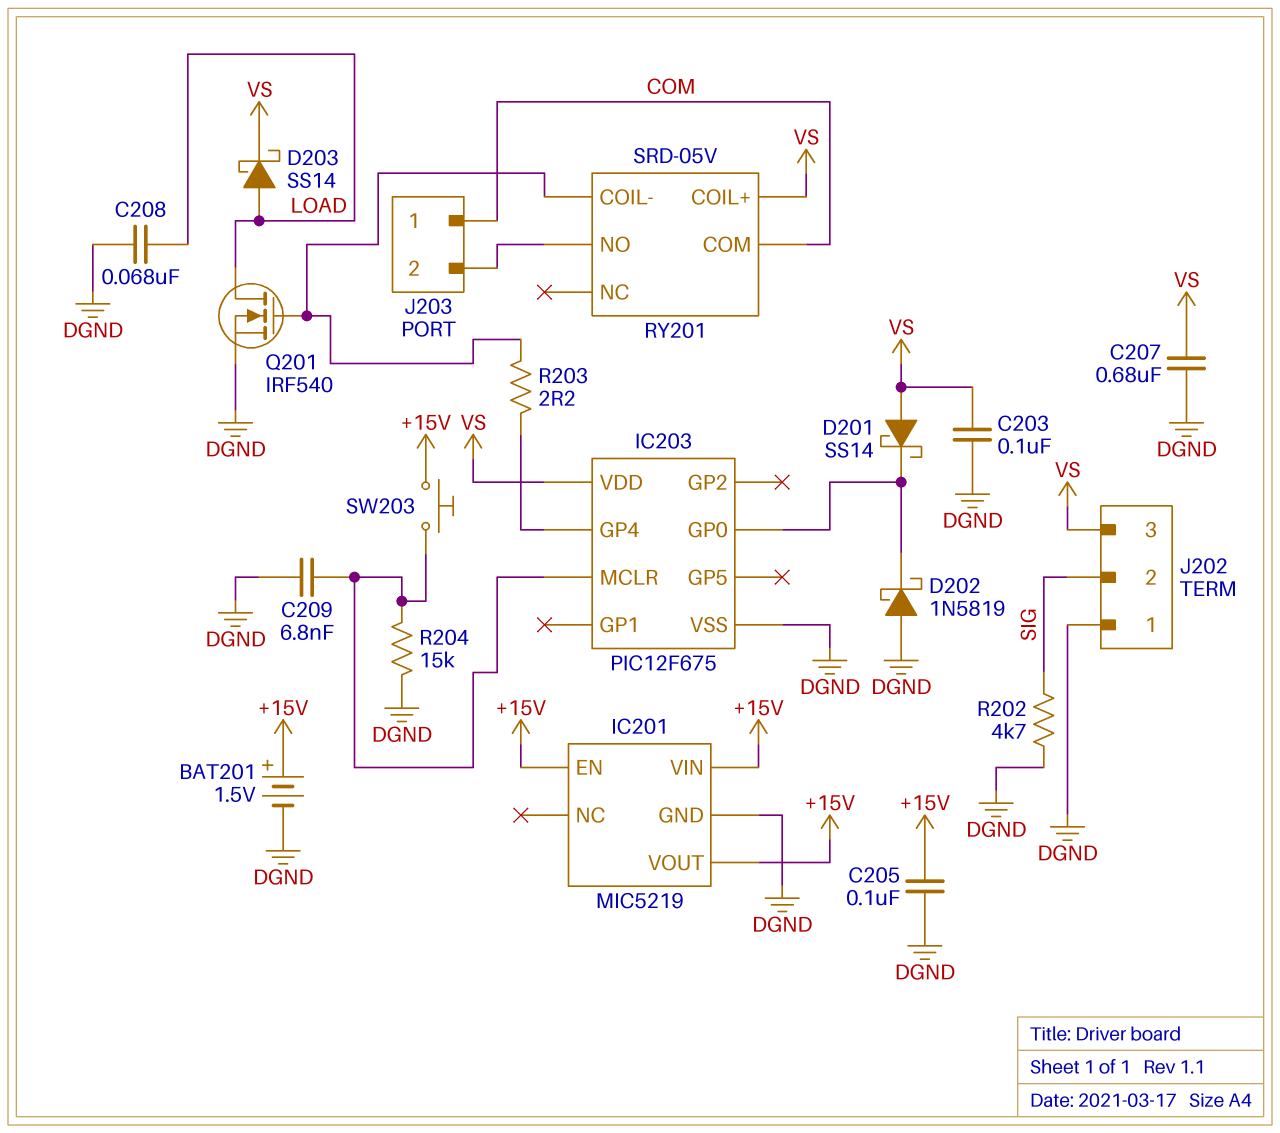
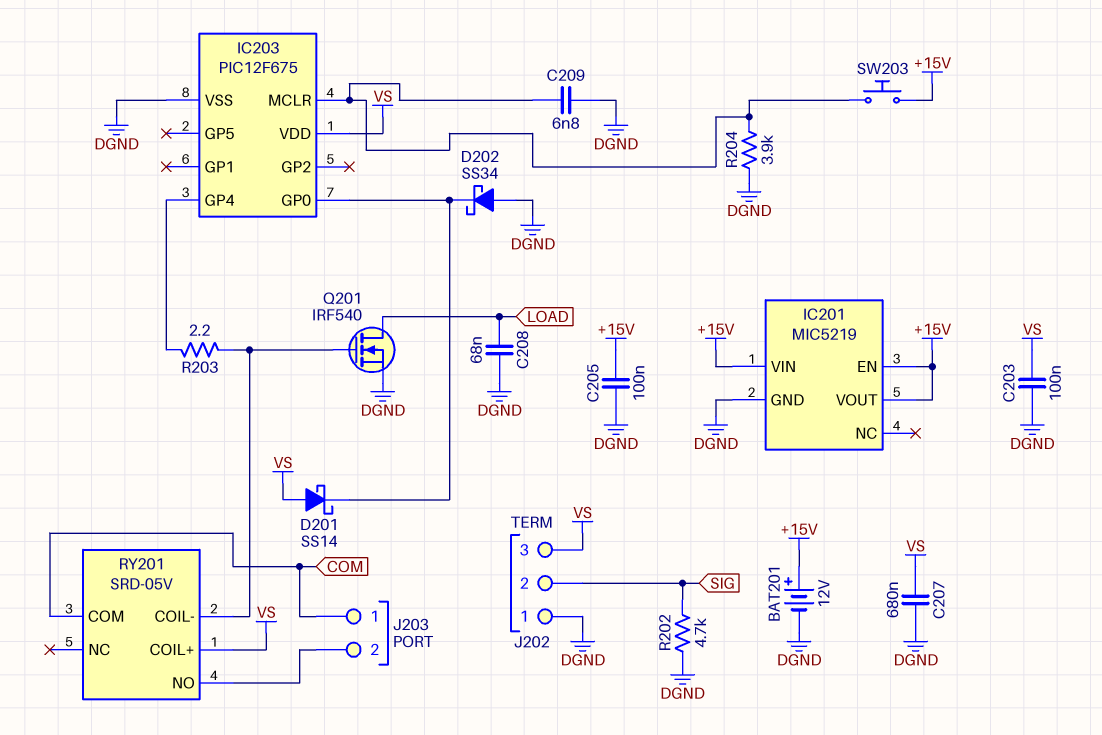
BAT201: 1.5V (plus +15V, minus DGND) -> 12V (plus +15V, minus DGND)
D202: schottky 1N5819 (A DGND, K IC203/GP0) -> schottky SS34 (A DGND, K IC203/GP0)
D203: schottky SS14 (A LOAD, K VS) -> none
R204: 15k (DGND, IC203/MCLR) -> 3.9k (DGND, IC203/MCLR)

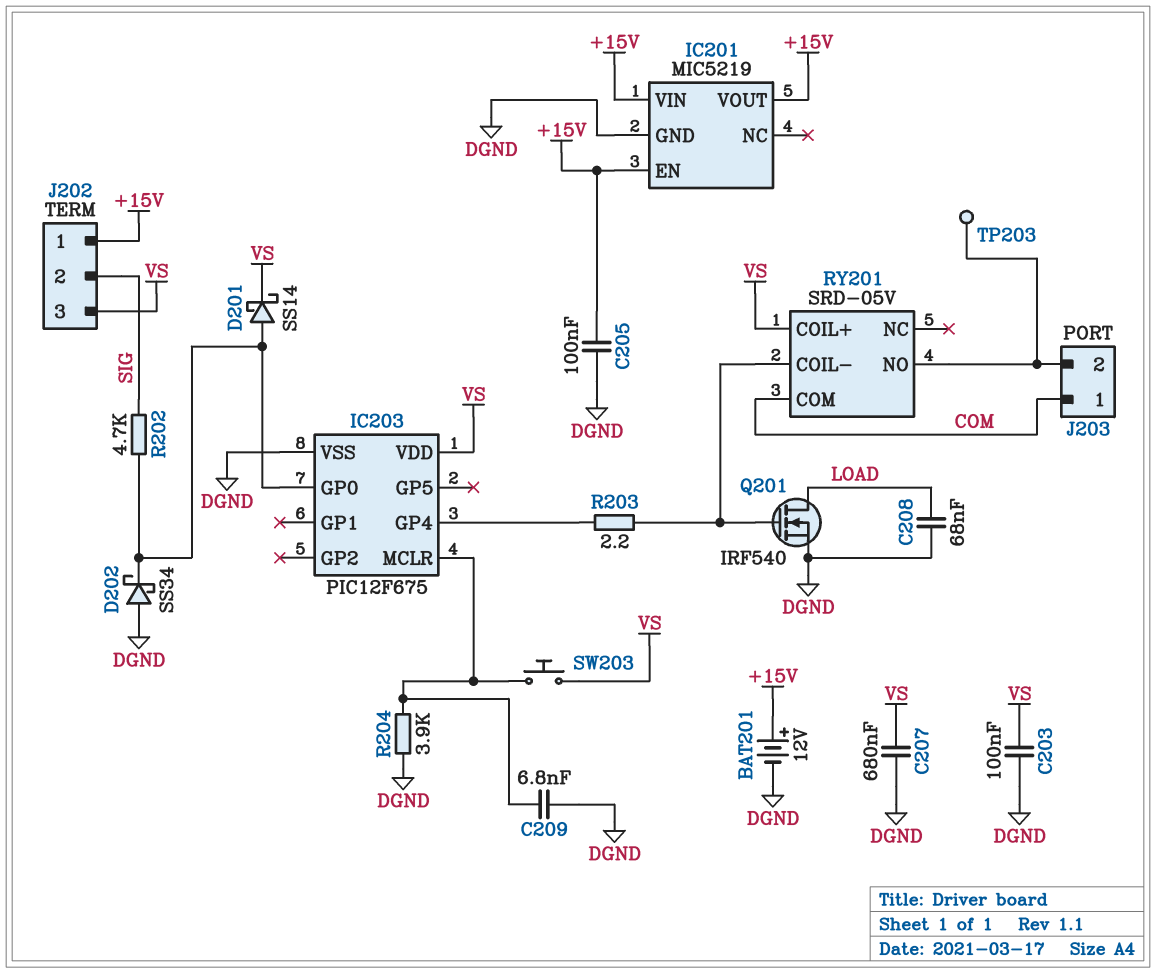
D201: schottky SS14 (A VS, K IC203/GP0) -> schottky SS14 (A IC203/GP0, K VS)
J202 pin 1: DGND -> +15V
R202: 4.7k (DGND, SIG) -> 4.7k (IC203/GP0, SIG)
SW203: button (+15V, IC203/MCLR) -> button (IC203/MCLR, VS)
TP203: none -> test point (J203/2)

